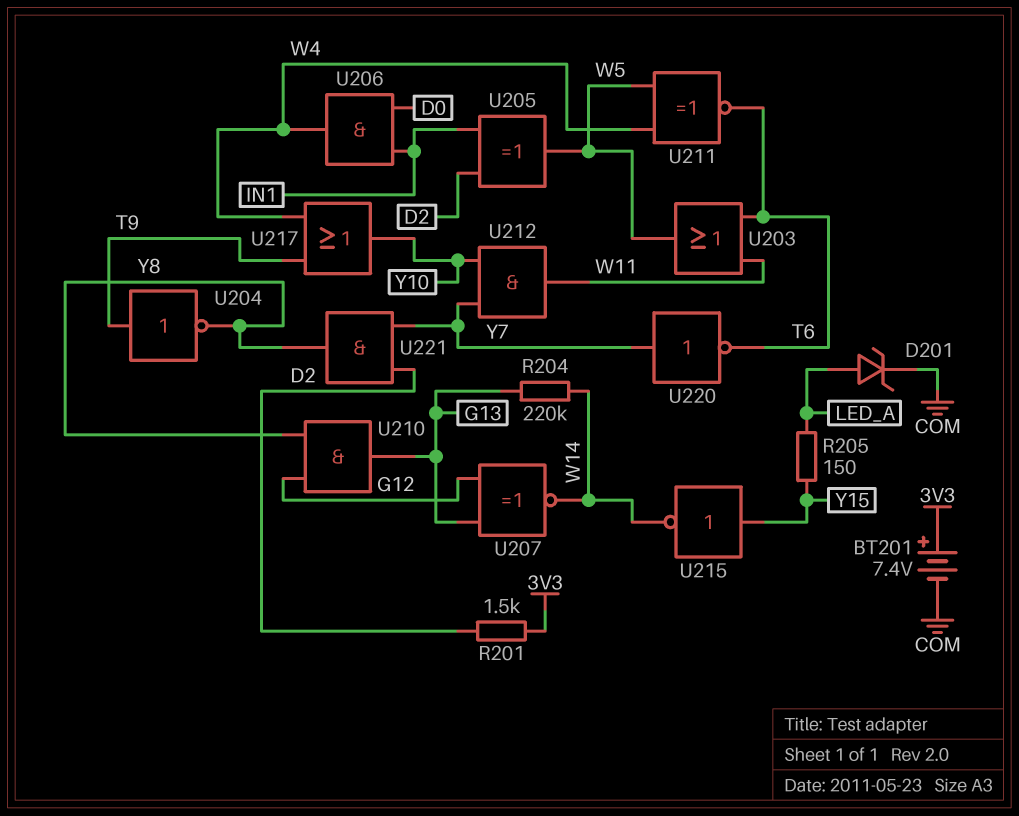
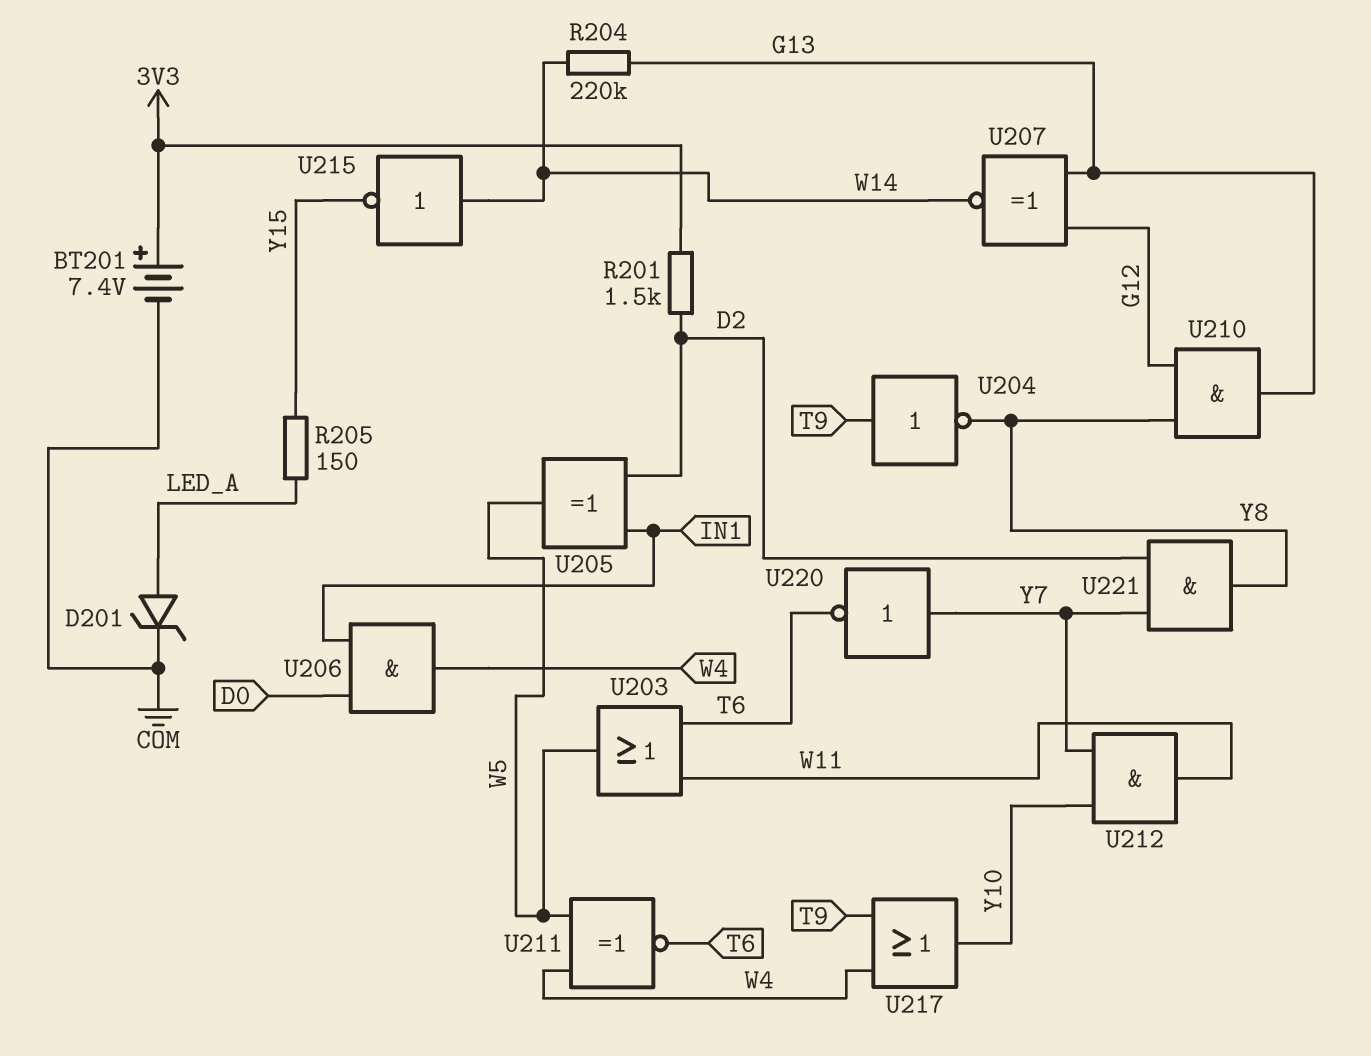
U215: NOT (in Y15, out W14) -> NOT (in W14, out Y15)

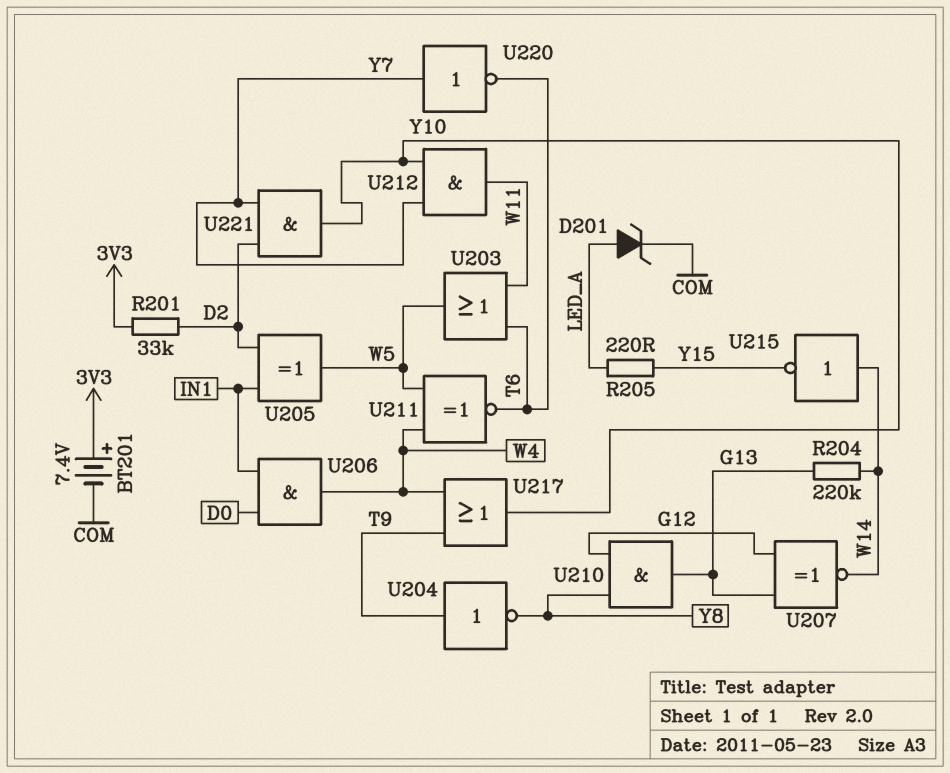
R201: 1.5k (3V3, D2) -> 33k (3V3, D2)
R205: 150 (LED_A, Y15) -> 220 (LED_A, Y15)
U221: AND (in D2, in Y7, out Y8) -> AND (in D2, in Y7, out Y10)

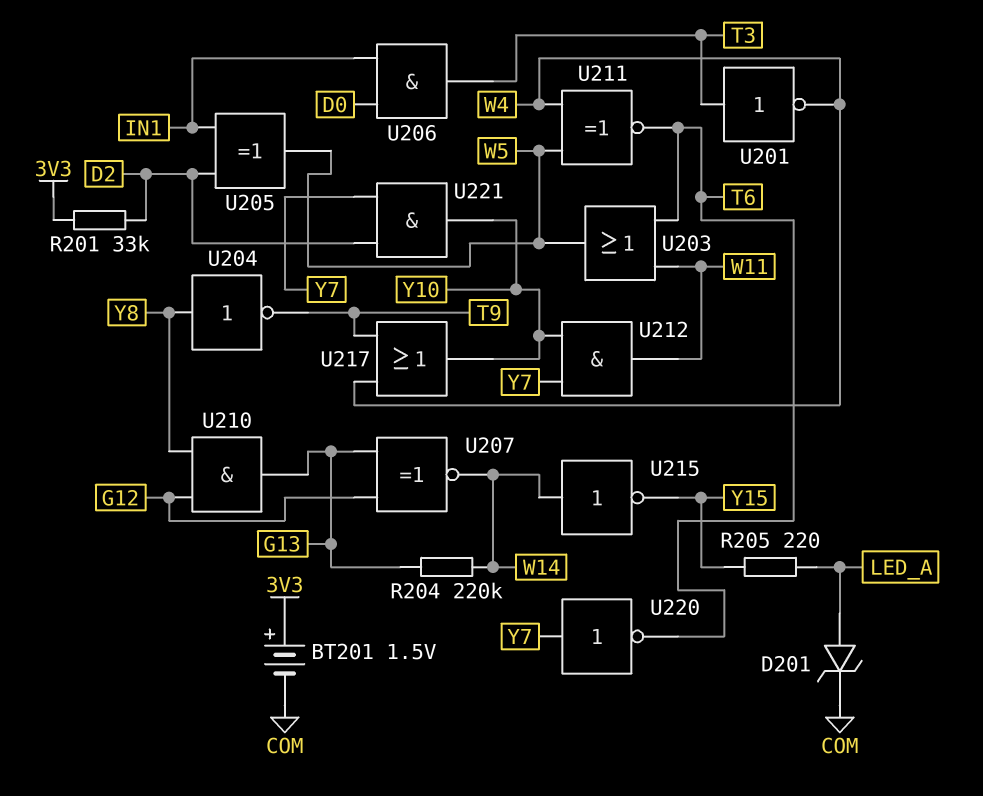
BT201: 7.4V (plus 3V3, minus COM) -> 1.5V (plus 3V3, minus COM)
U201: none -> NOT (in T3, out W4)
U204: NOT (in T9, out Y8) -> NOT (in Y8, out T9)
U206: AND (in D0, in IN1, out W4) -> AND (in D0, in IN1, out T3)

